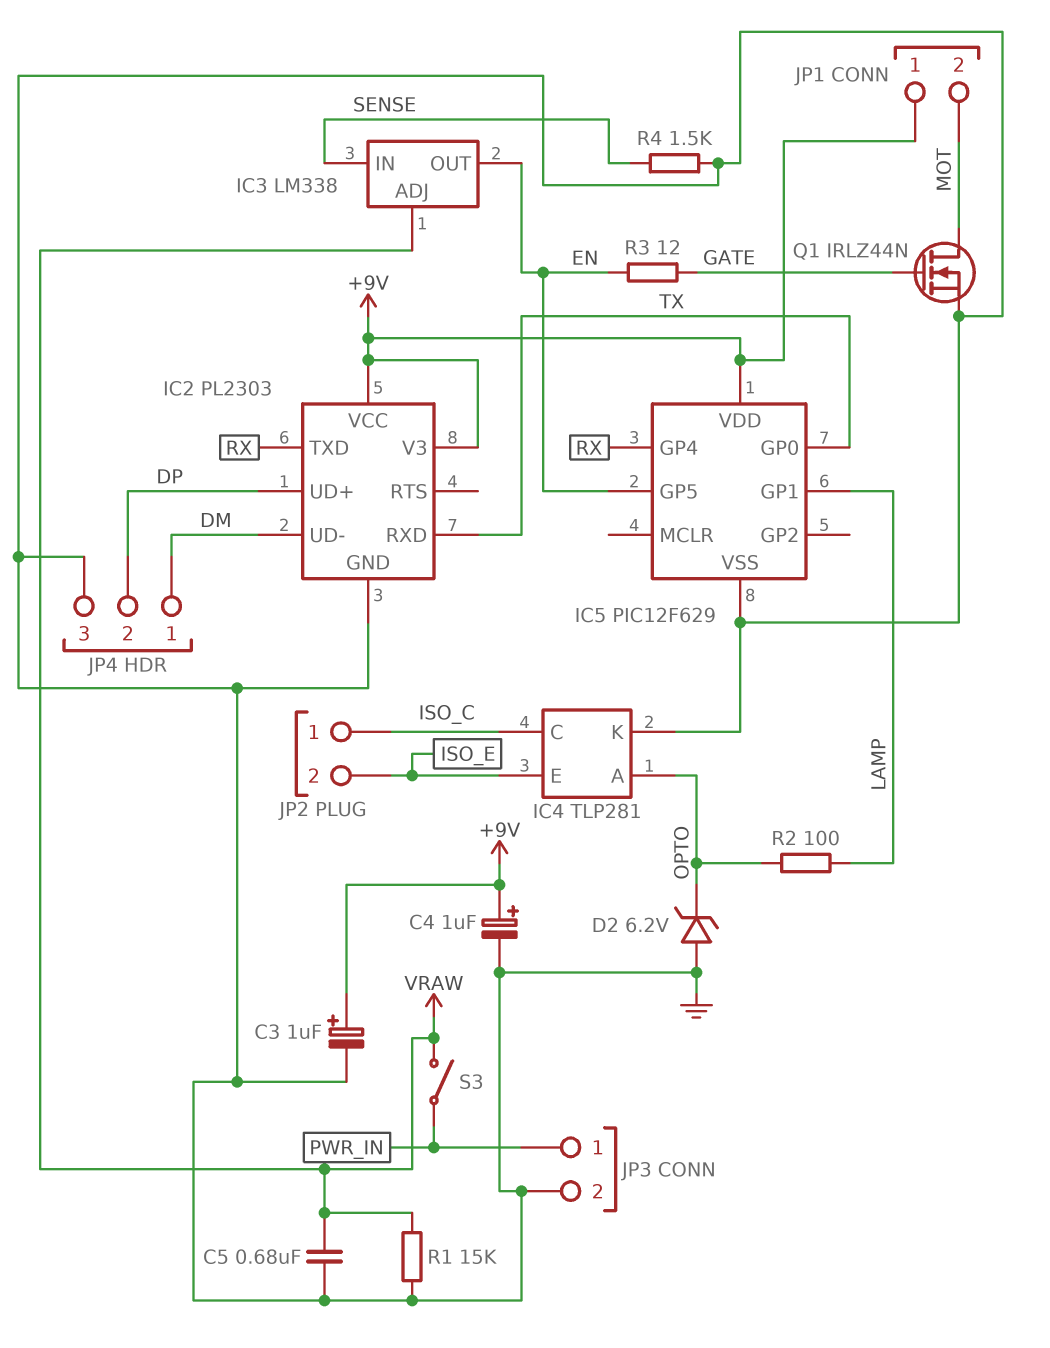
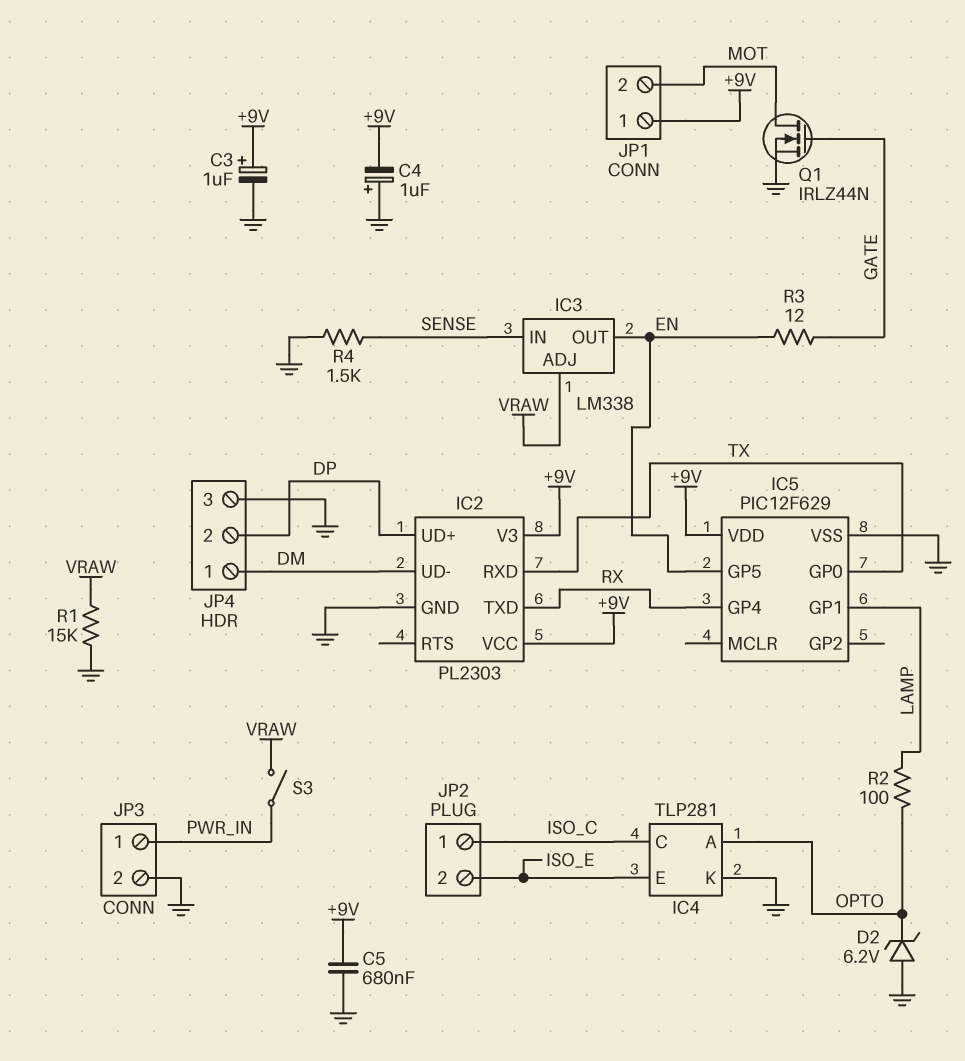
C4: 1uF (plus +9V, minus GND) -> 1uF (plus GND, minus +9V)
C5: 680nF (GND, VRAW) -> 680nF (+9V, GND)

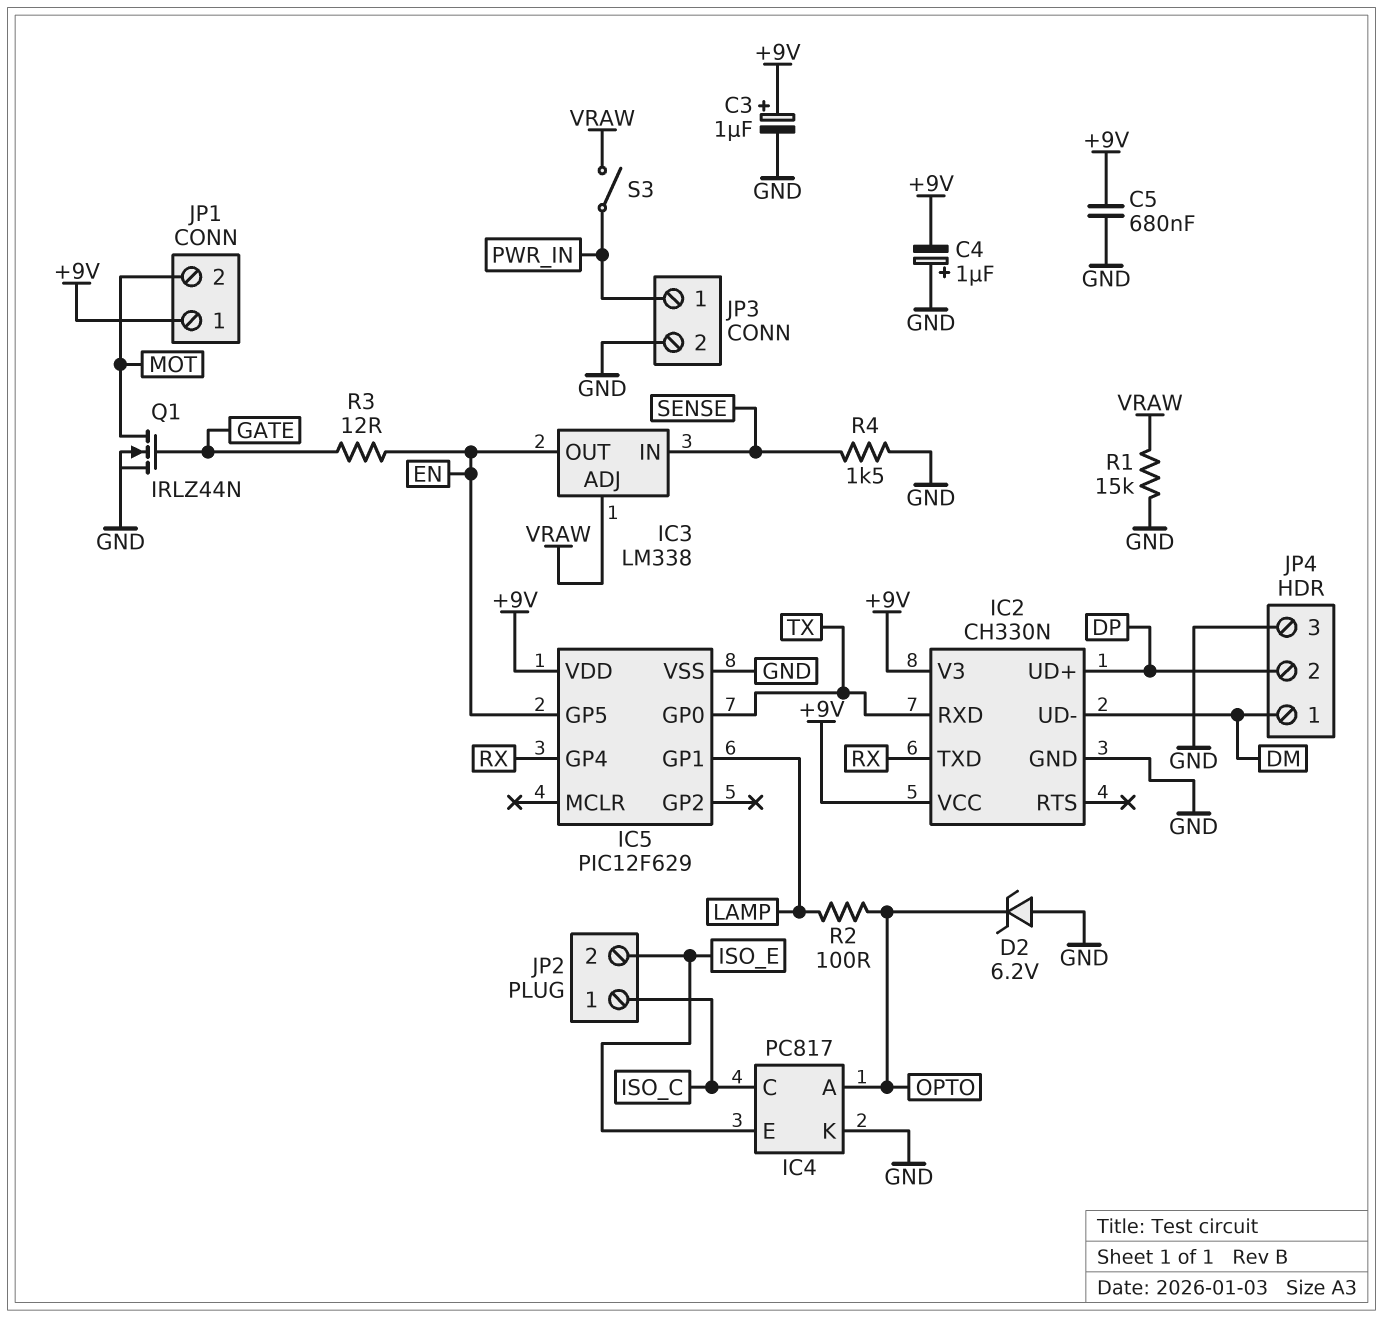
IC2: PL2303 -> CH330N
IC4: TLP281 -> PC817

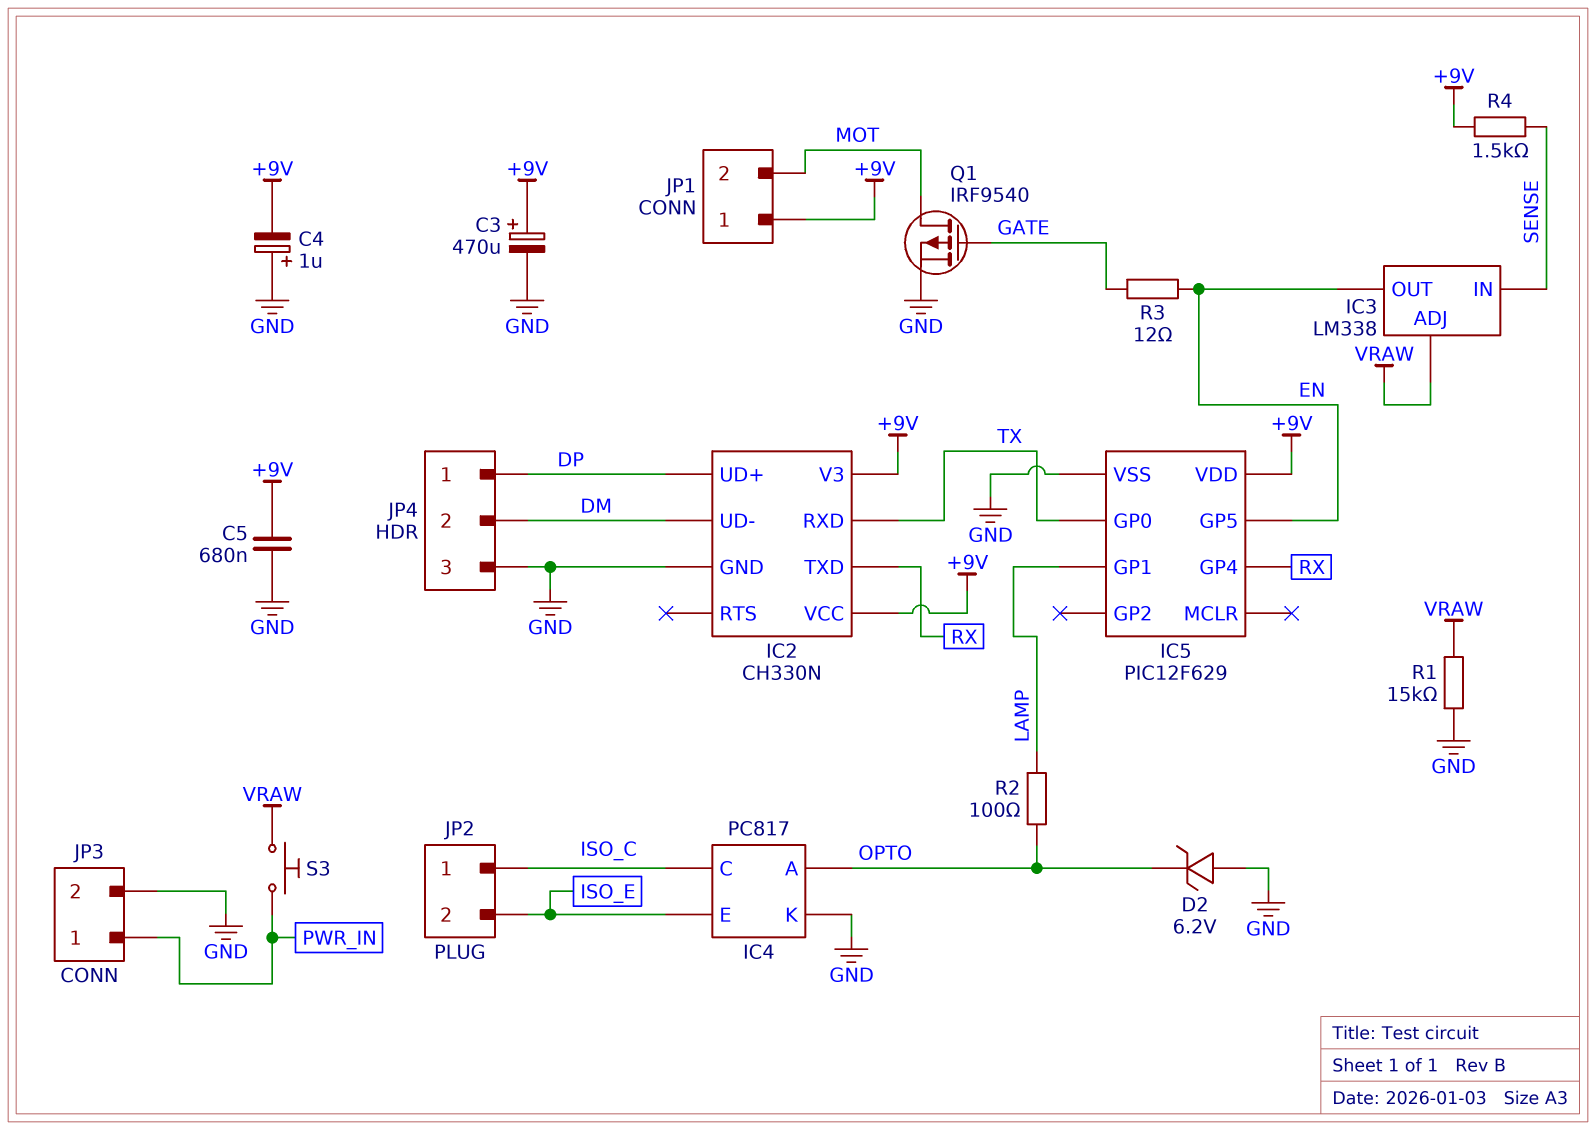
C3: 1uF (plus +9V, minus GND) -> 470uF (plus +9V, minus GND)
JP4 pin 1: DM -> DP
JP4 pin 2: DP -> DM
Q1: NMOS IRLZ44N (G GATE, D MOT, S GND) -> PMOS IRF9540 (G GATE, D MOT, S GND)
R4: 1.5k (GND, SENSE) -> 1.5k (+9V, SENSE)
S3: switch (PWR_IN, VRAW) -> button (PWR_IN, VRAW)

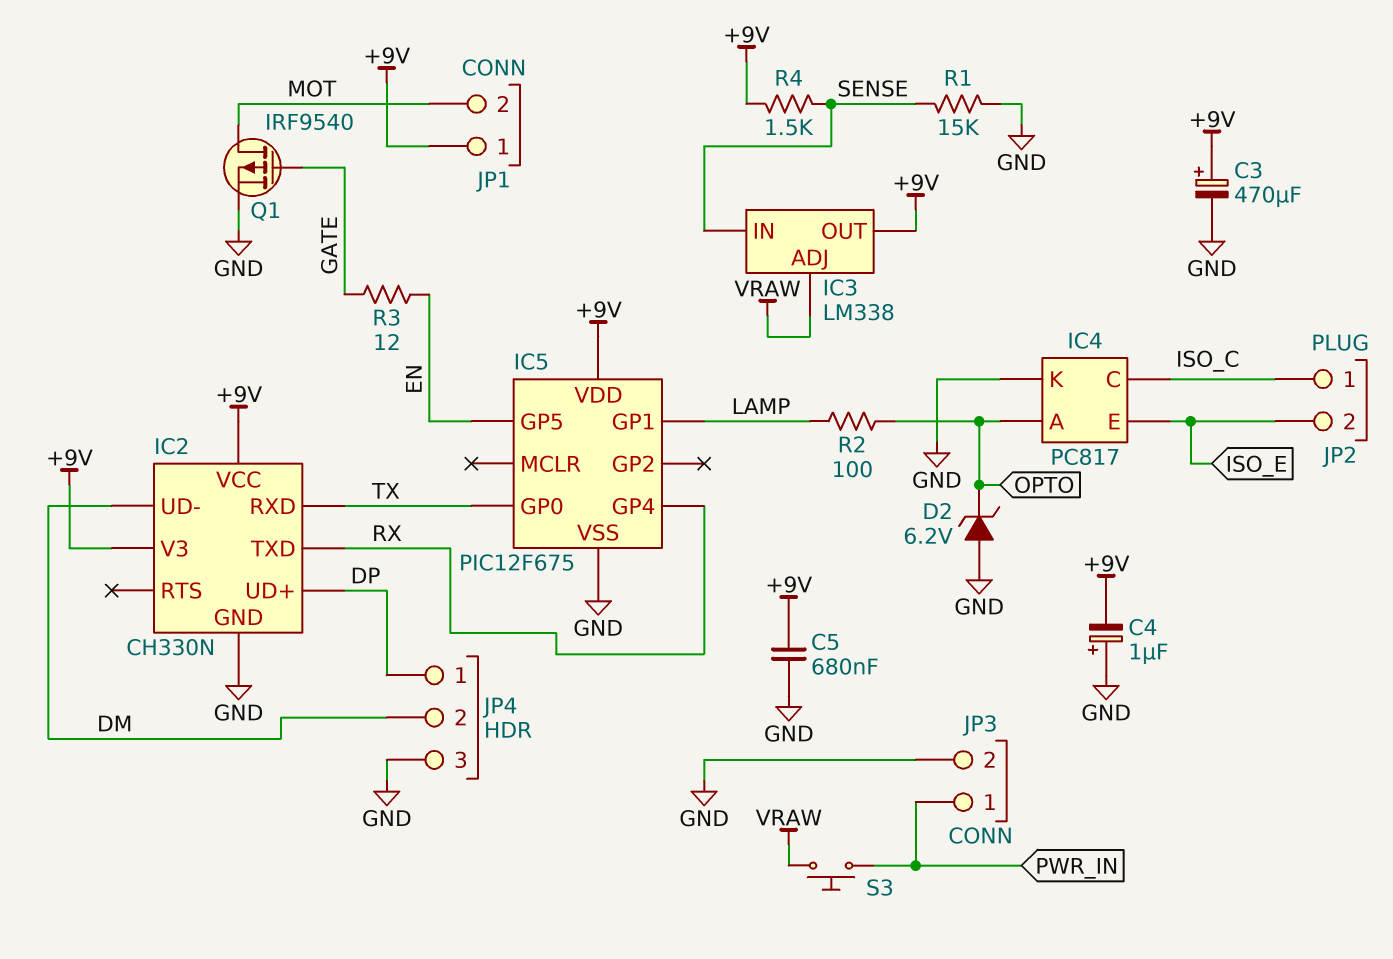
IC3 pin OUT: EN -> +9V
IC5: PIC12F629 -> PIC12F675
R1: 15k (GND, VRAW) -> 15k (GND, SENSE)

